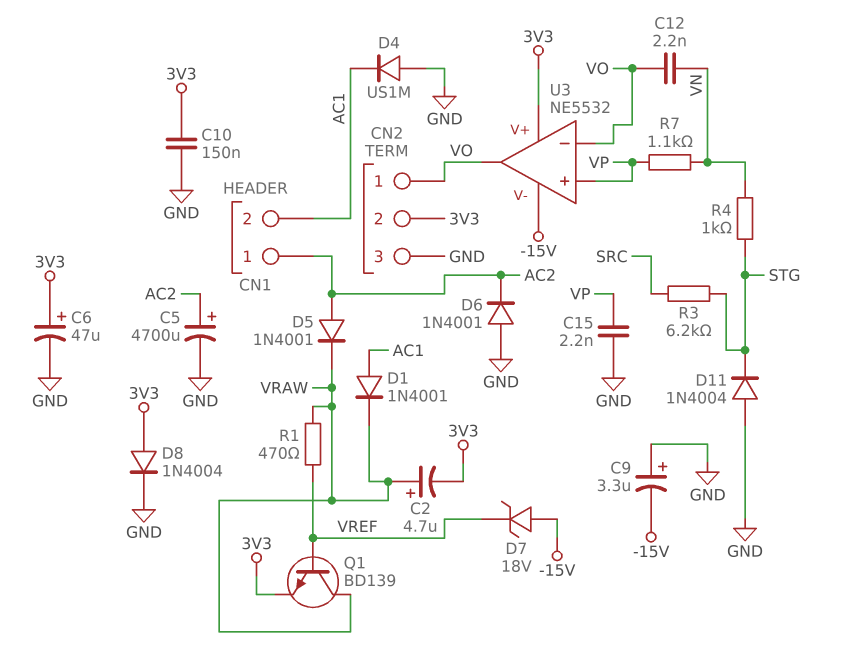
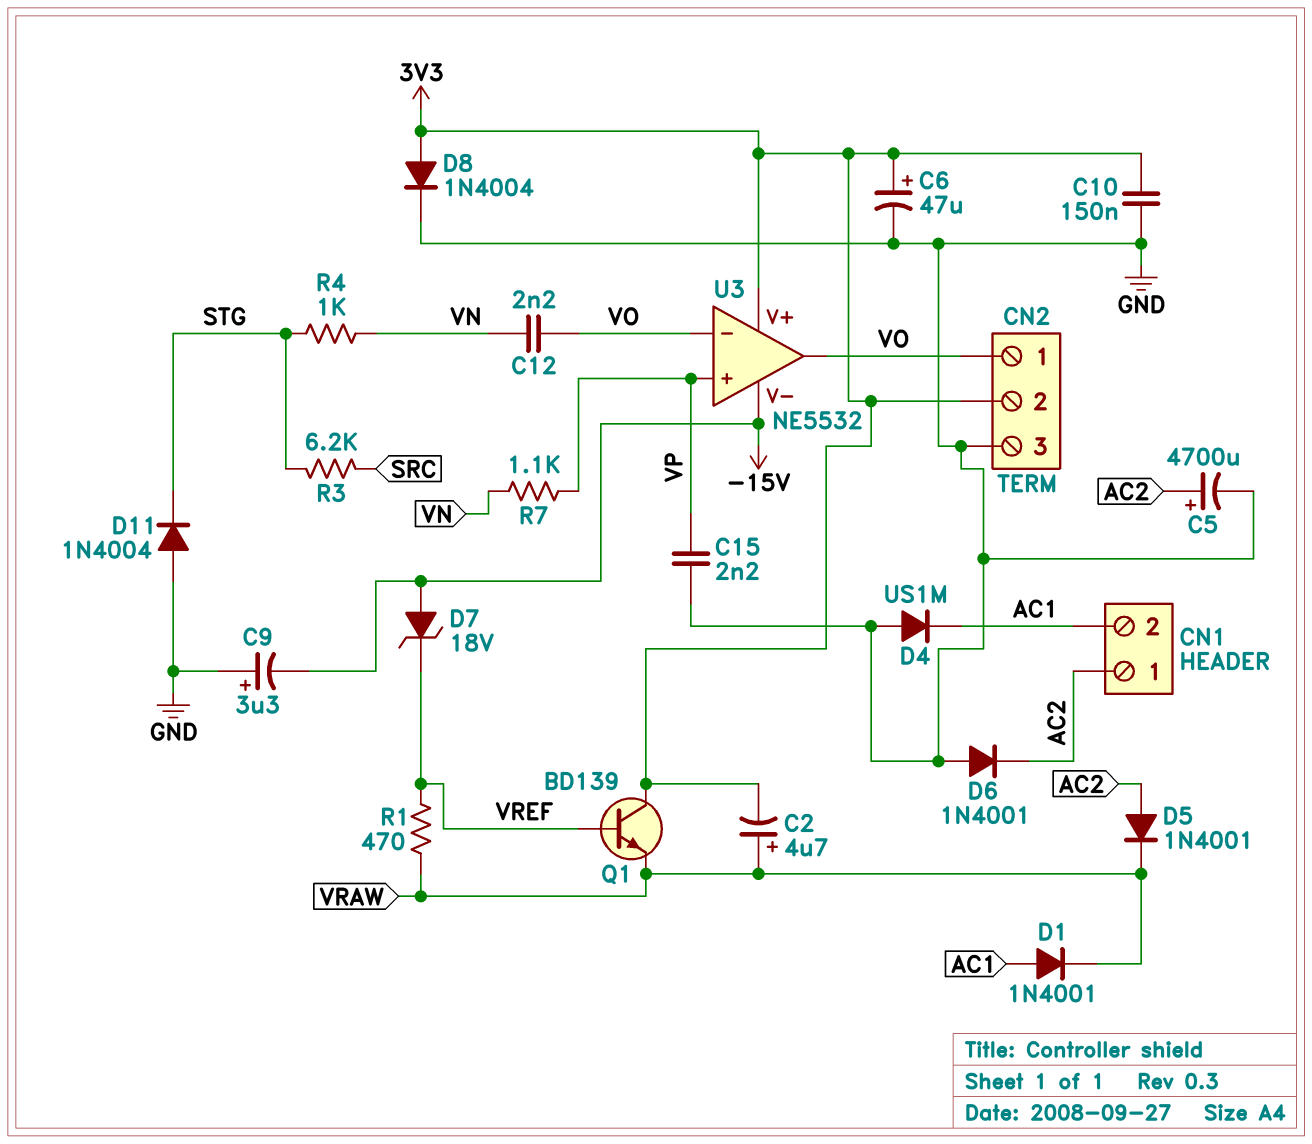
Q1: NPN BD139 (B VREF, C VRAW, E 3V3) -> NPN BD139 (B VREF, C 3V3, E VRAW)

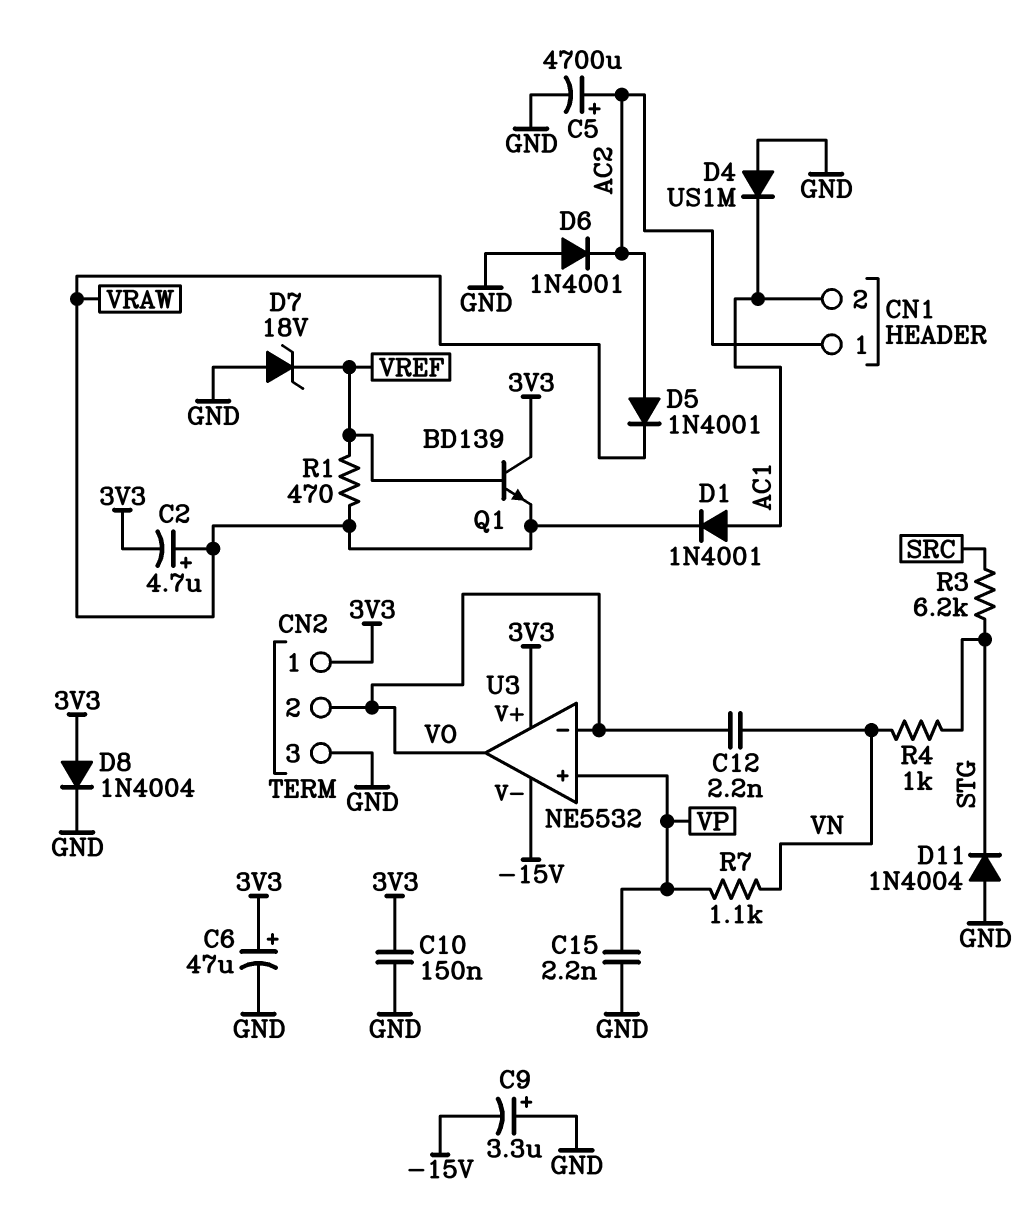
CN2 pin 1: VO -> 3V3
CN2 pin 2: 3V3 -> VO
D7: zener 18V (A -15V, K VREF) -> zener 18V (A GND, K VREF)

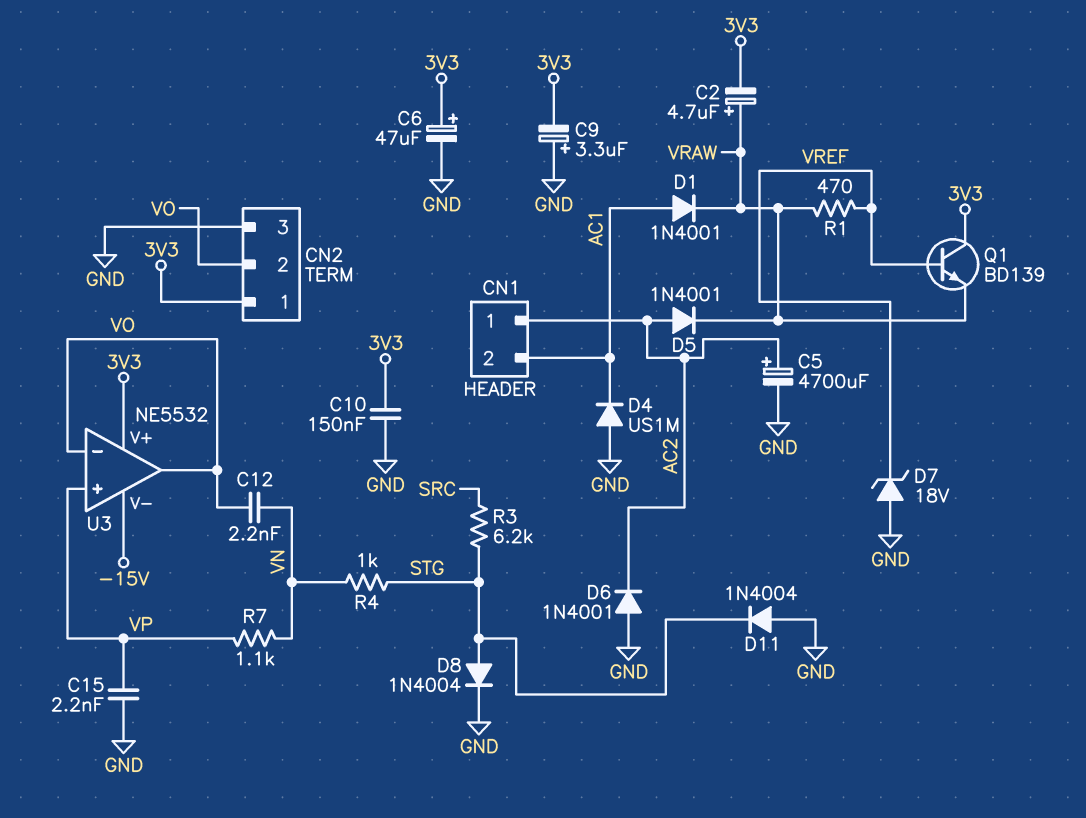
C9: 3.3uF (plus GND, minus -15V) -> 3.3uF (plus GND, minus 3V3)
D8: diode 1N4004 (A 3V3, K GND) -> diode 1N4004 (A STG, K GND)

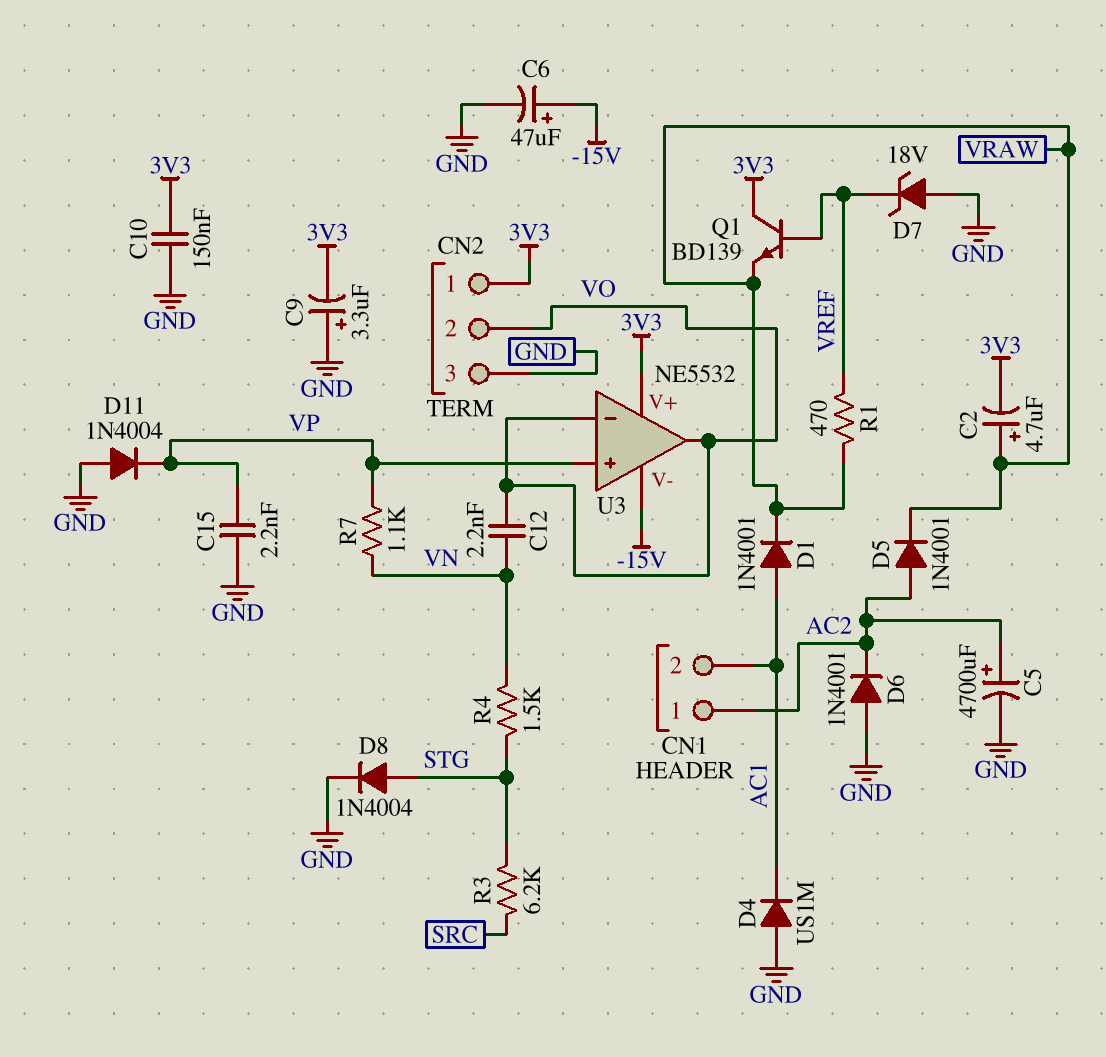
C6: 47uF (plus 3V3, minus GND) -> 47uF (plus -15V, minus GND)
D11: diode 1N4004 (A GND, K STG) -> diode 1N4004 (A GND, K VP)
R4: 1k (STG, VN) -> 1.5k (STG, VN)

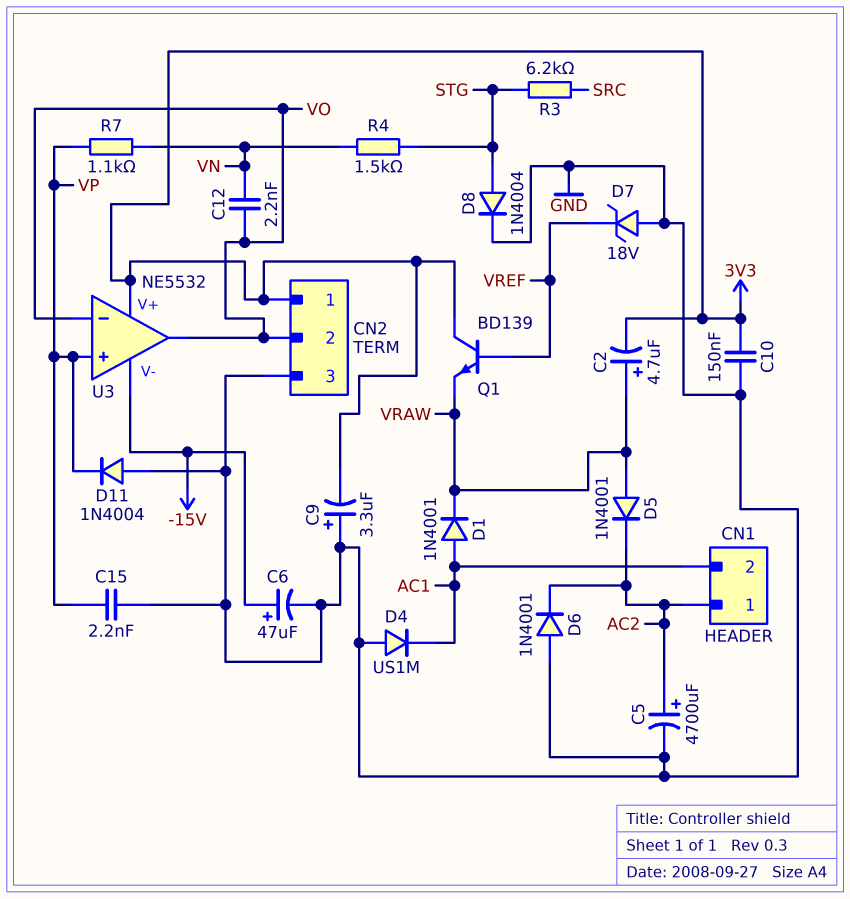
D5: diode 1N4001 (A AC2, K VRAW) -> diode 1N4001 (A VRAW, K AC2)
R1: 470 (VRAW, VREF) -> none

